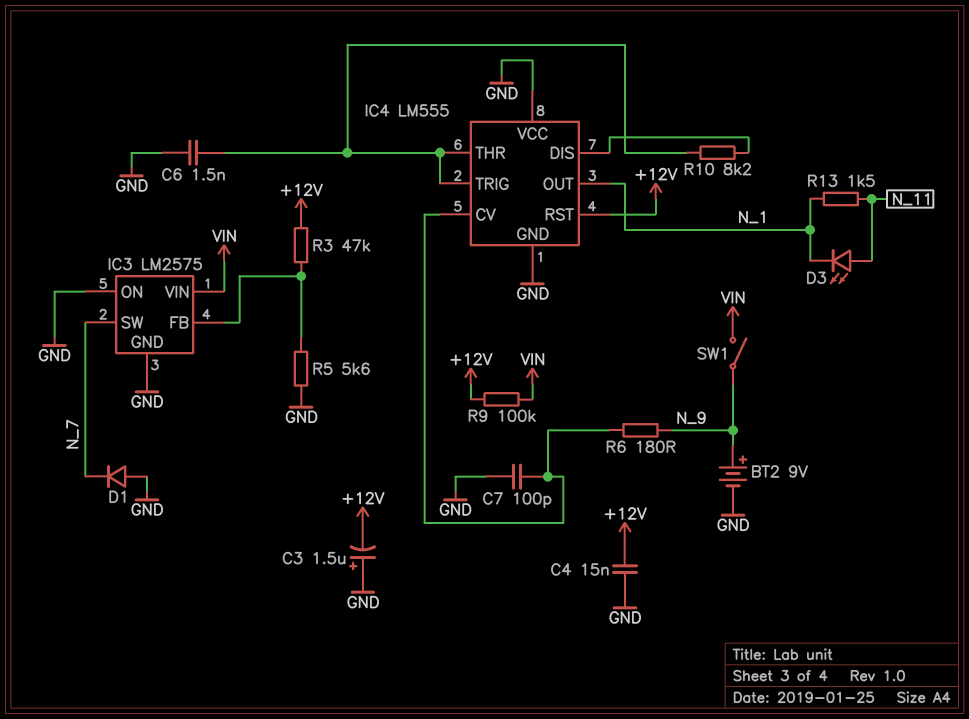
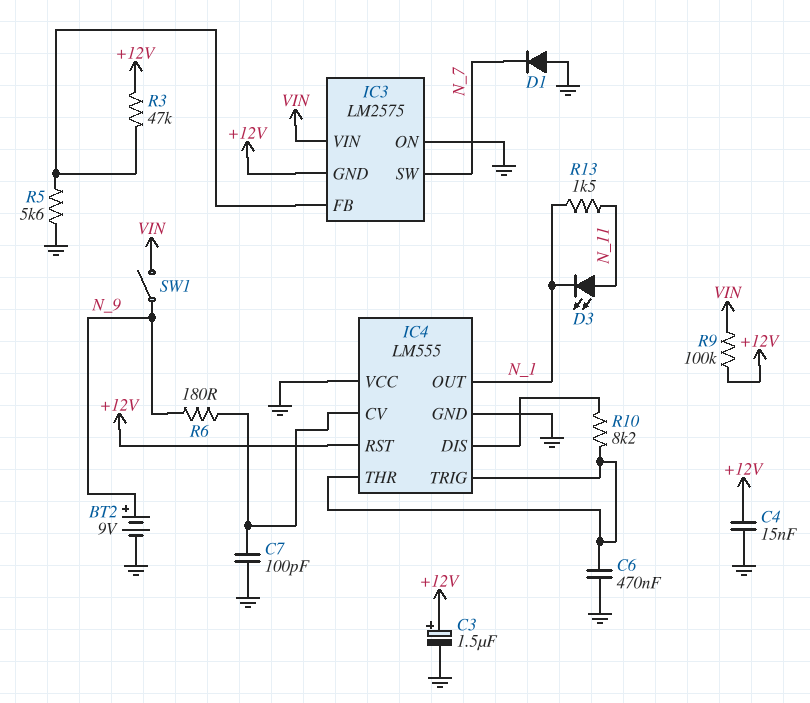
C3: 1.5uF (plus GND, minus +12V) -> 1.5uF (plus +12V, minus GND)
C6: 1.5nF (GND, IC4/THR) -> 470nF (GND, IC4/THR)
IC3 pin GND: GND -> +12V

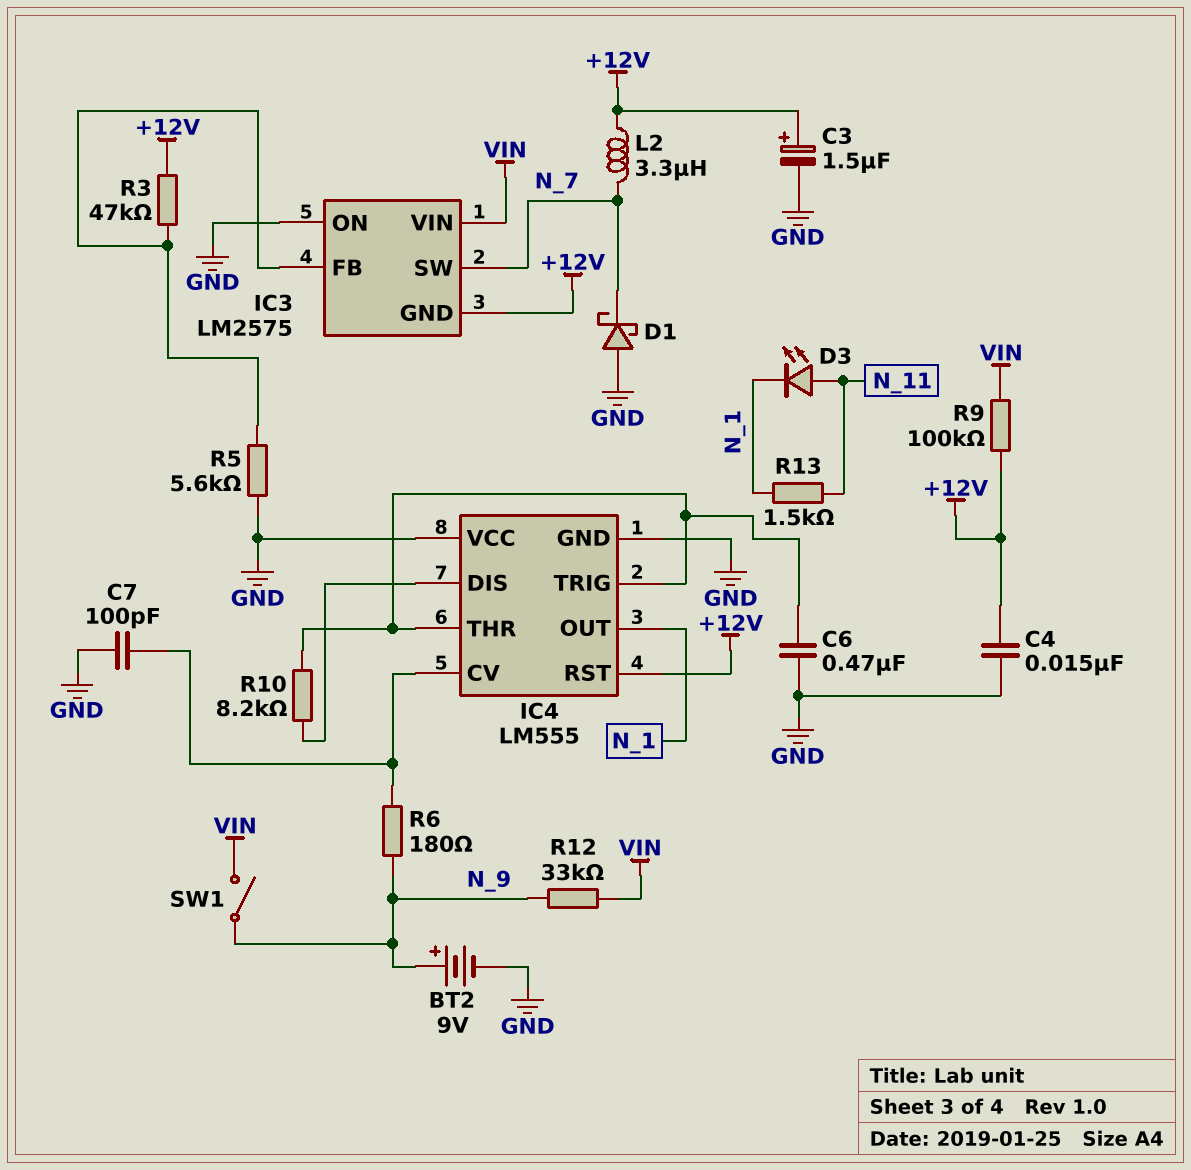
D1: diode (A GND, K N_7) -> schottky (A GND, K N_7)
L2: none -> 3.3uH (+12V, N_7)
R12: none -> 33k (N_9, VIN)

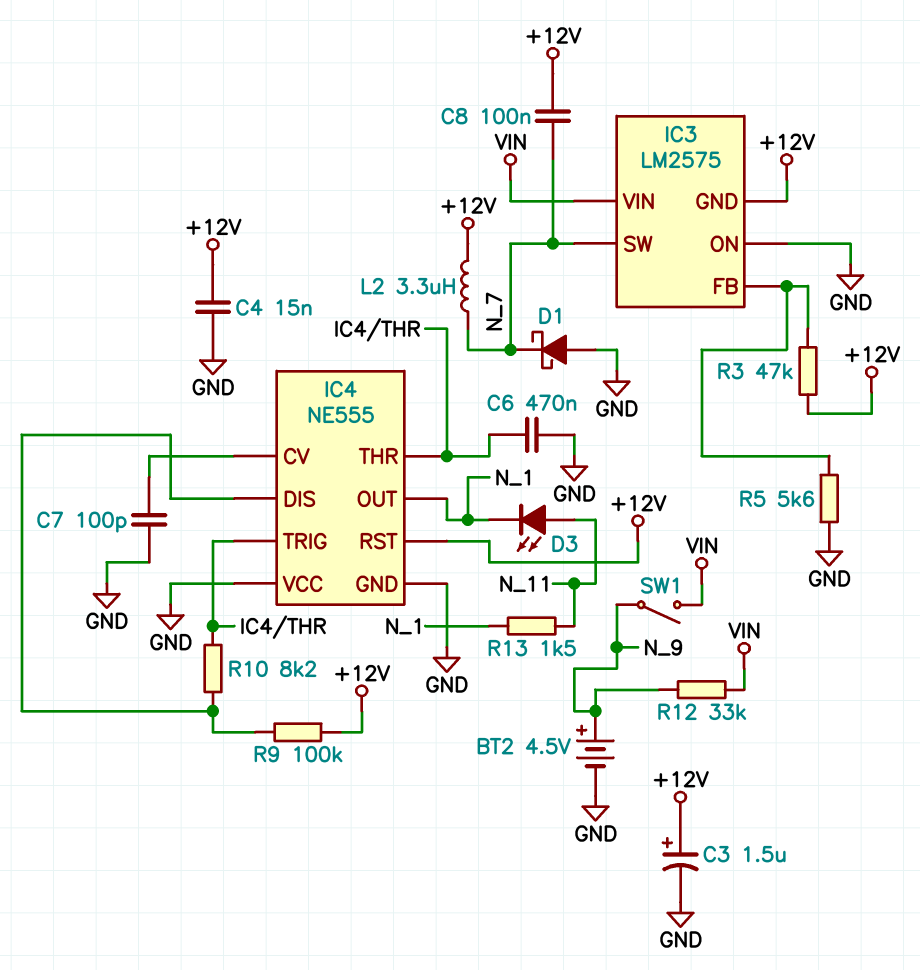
BT2: 9V (plus N_9, minus GND) -> 4.5V (plus N_9, minus GND)
C8: none -> 100nF (+12V, N_7)
IC4: LM555 -> NE555
R6: 180 (IC4/CV, N_9) -> none
R9: 100k (+12V, VIN) -> 100k (+12V, IC4/DIS)

